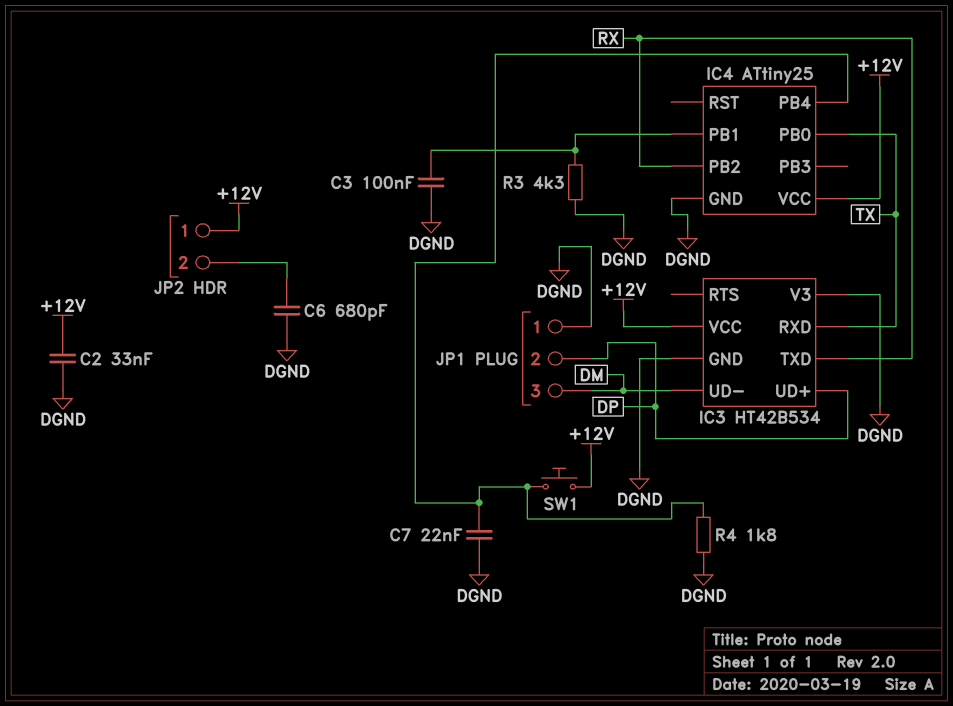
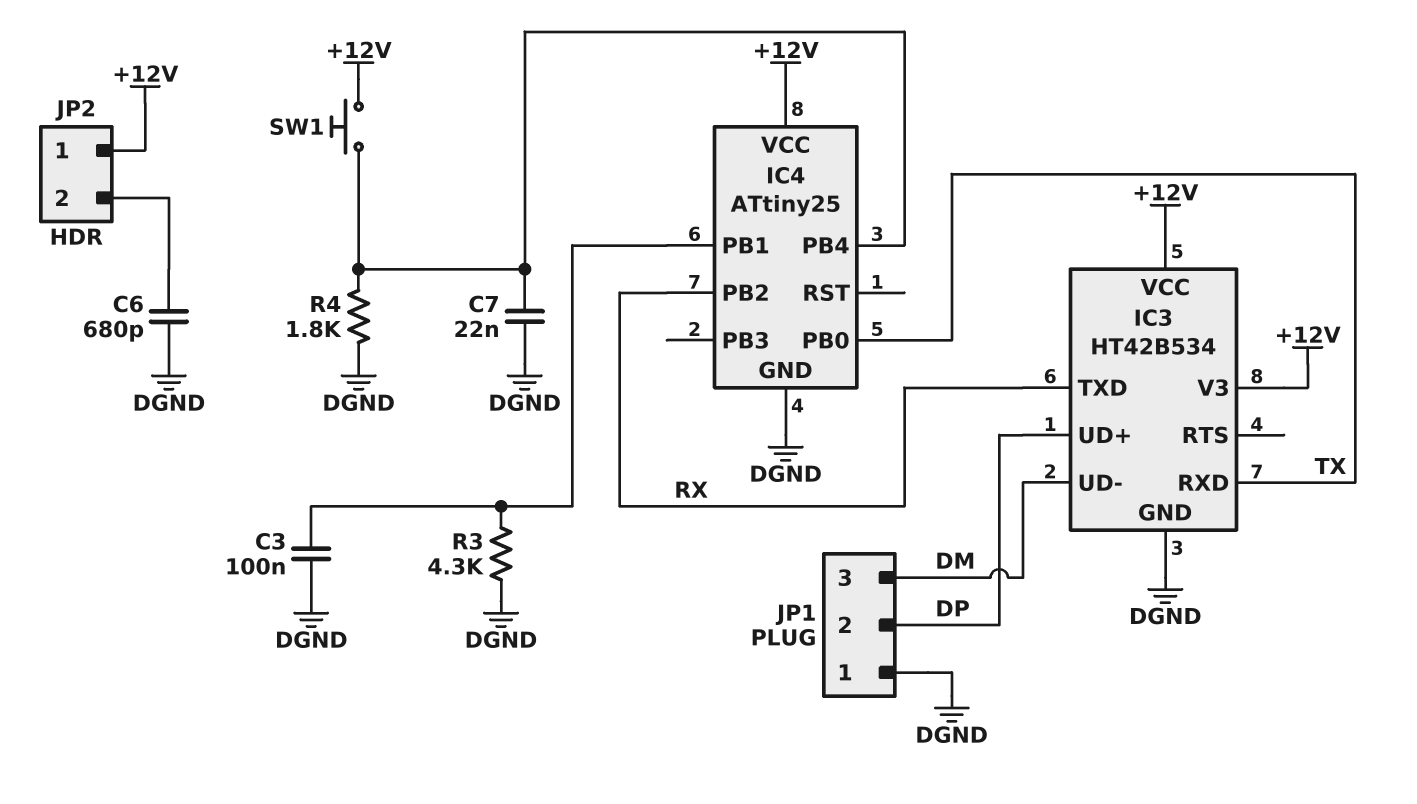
C2: 33nF (+12V, DGND) -> none
IC3 pin V3: DGND -> +12V

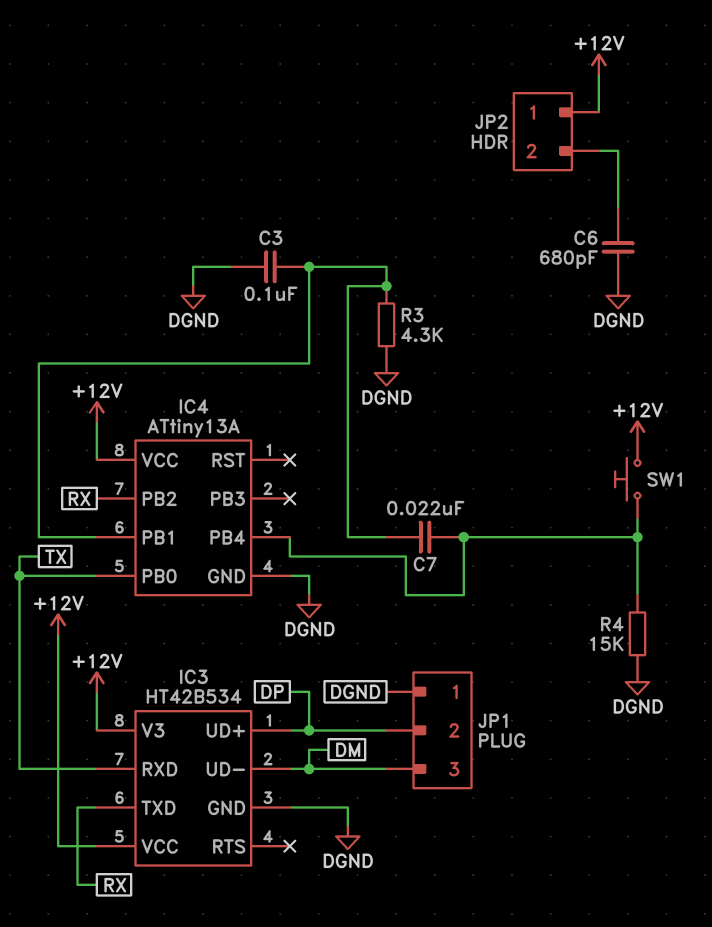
C7: 22nF (DGND, IC4/PB4) -> 22nF (IC4/PB1, IC4/PB4)
IC4: ATtiny25 -> ATtiny13A
R4: 1.8k (DGND, IC4/PB4) -> 15k (DGND, IC4/PB4)

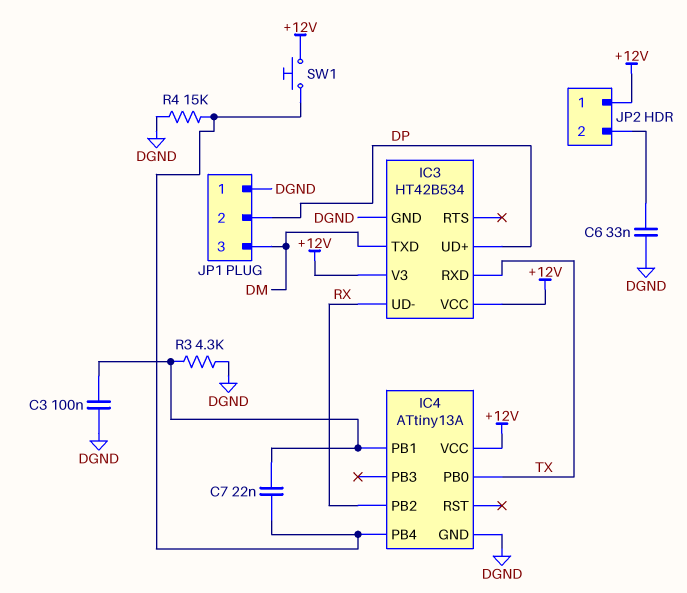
C6: 680pF (DGND, JP2/2) -> 33nF (DGND, JP2/2)
IC3 pin TXD: RX -> DM
IC3 pin UD-: DM -> RX

